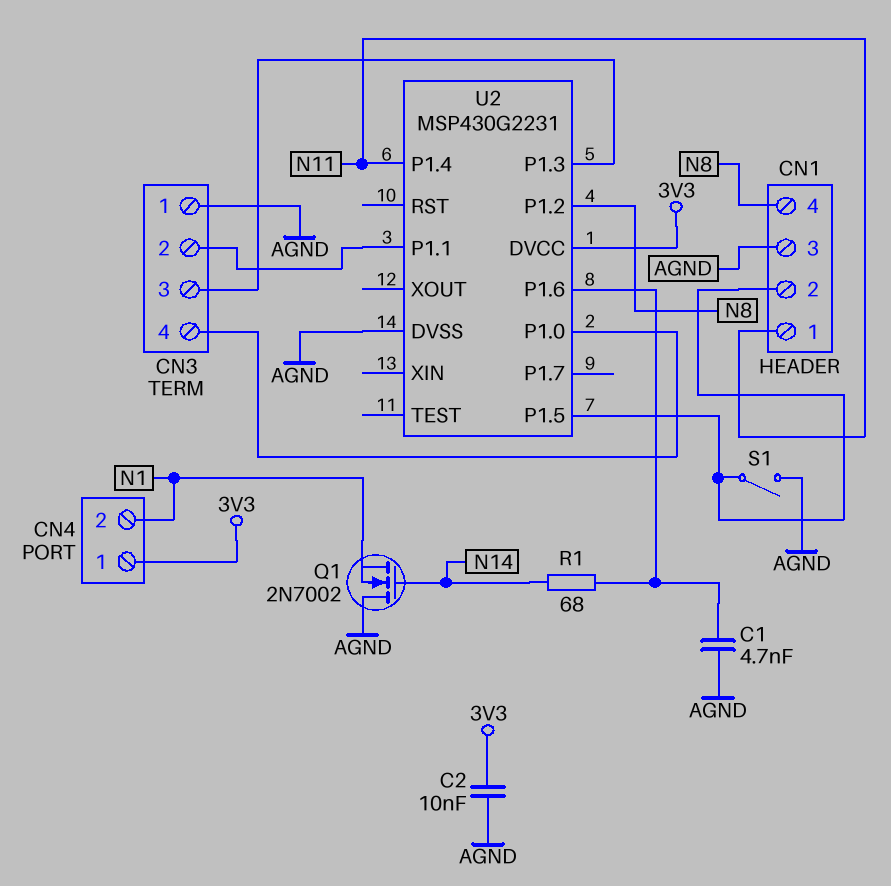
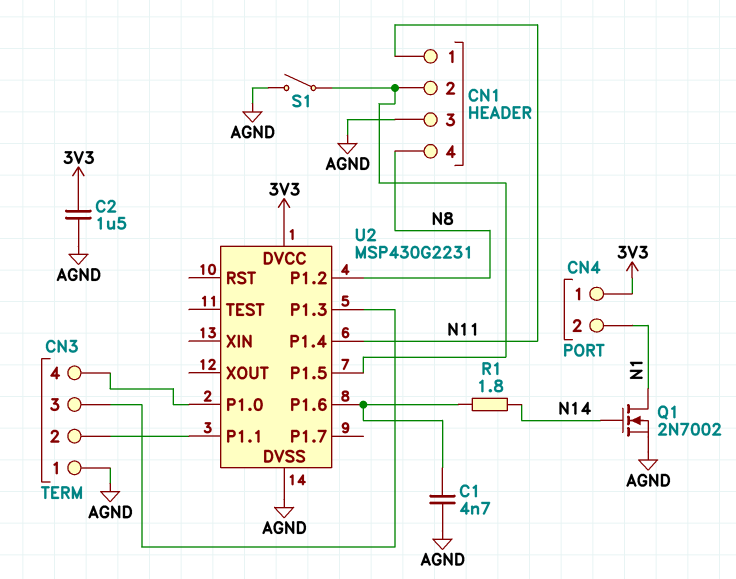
C2: 10nF (3V3, AGND) -> 1.5uF (3V3, AGND)
Q1: NMOS 2N7002 (G N14, D AGND, S N1) -> NMOS 2N7002 (G N14, D N1, S AGND)
R1: 68 (N14, U2/P1.6) -> 1.8 (N14, U2/P1.6)

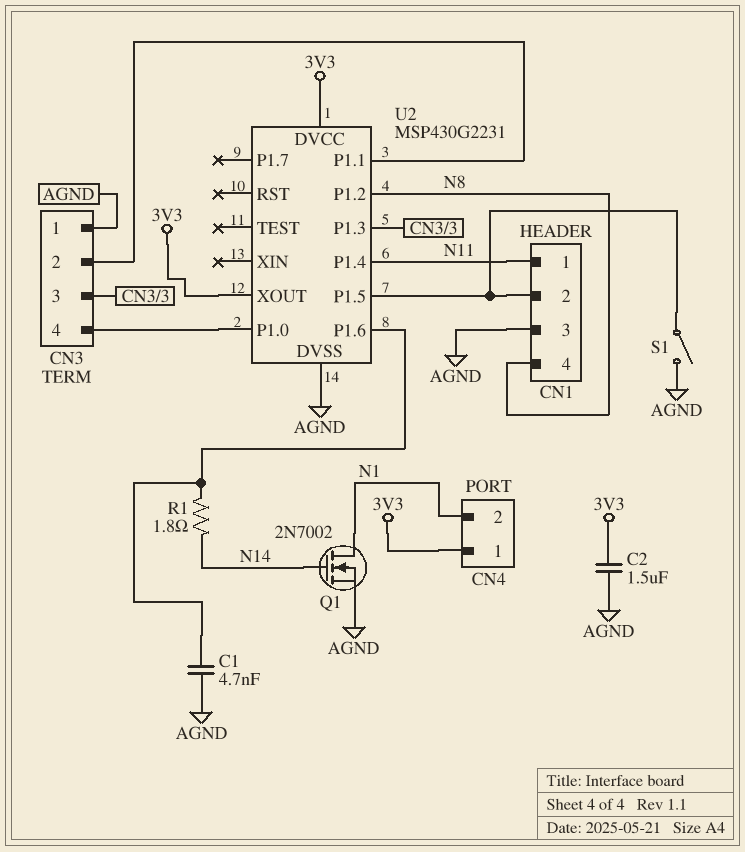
U2 pin XOUT: none -> 3V3

